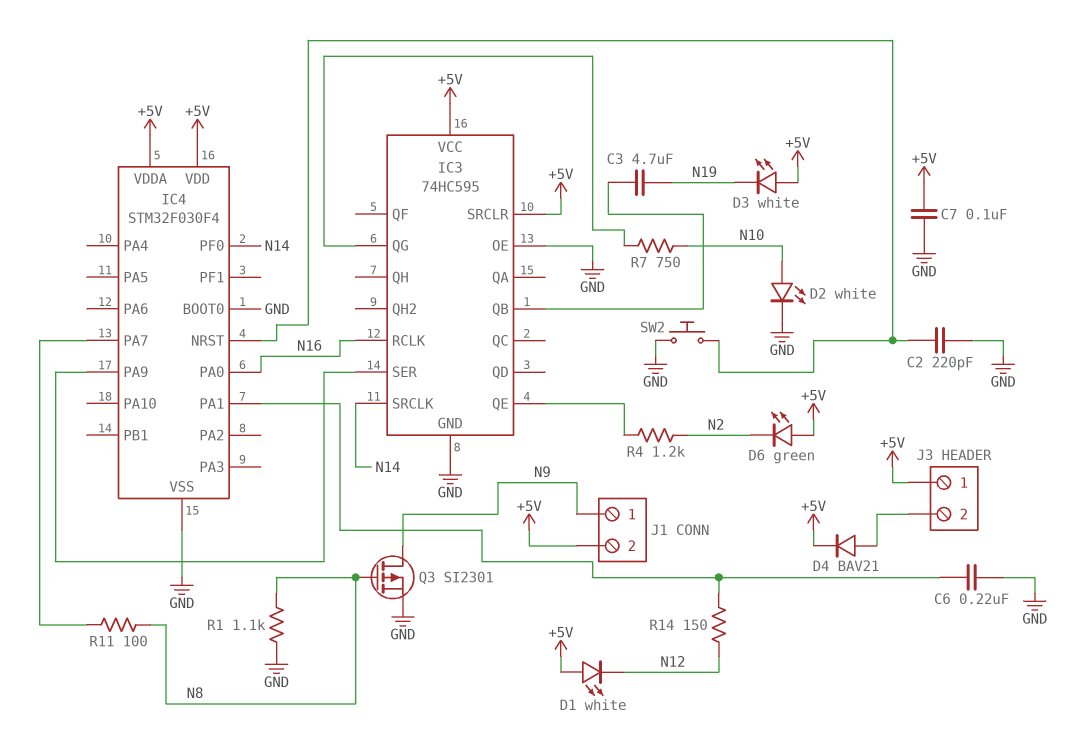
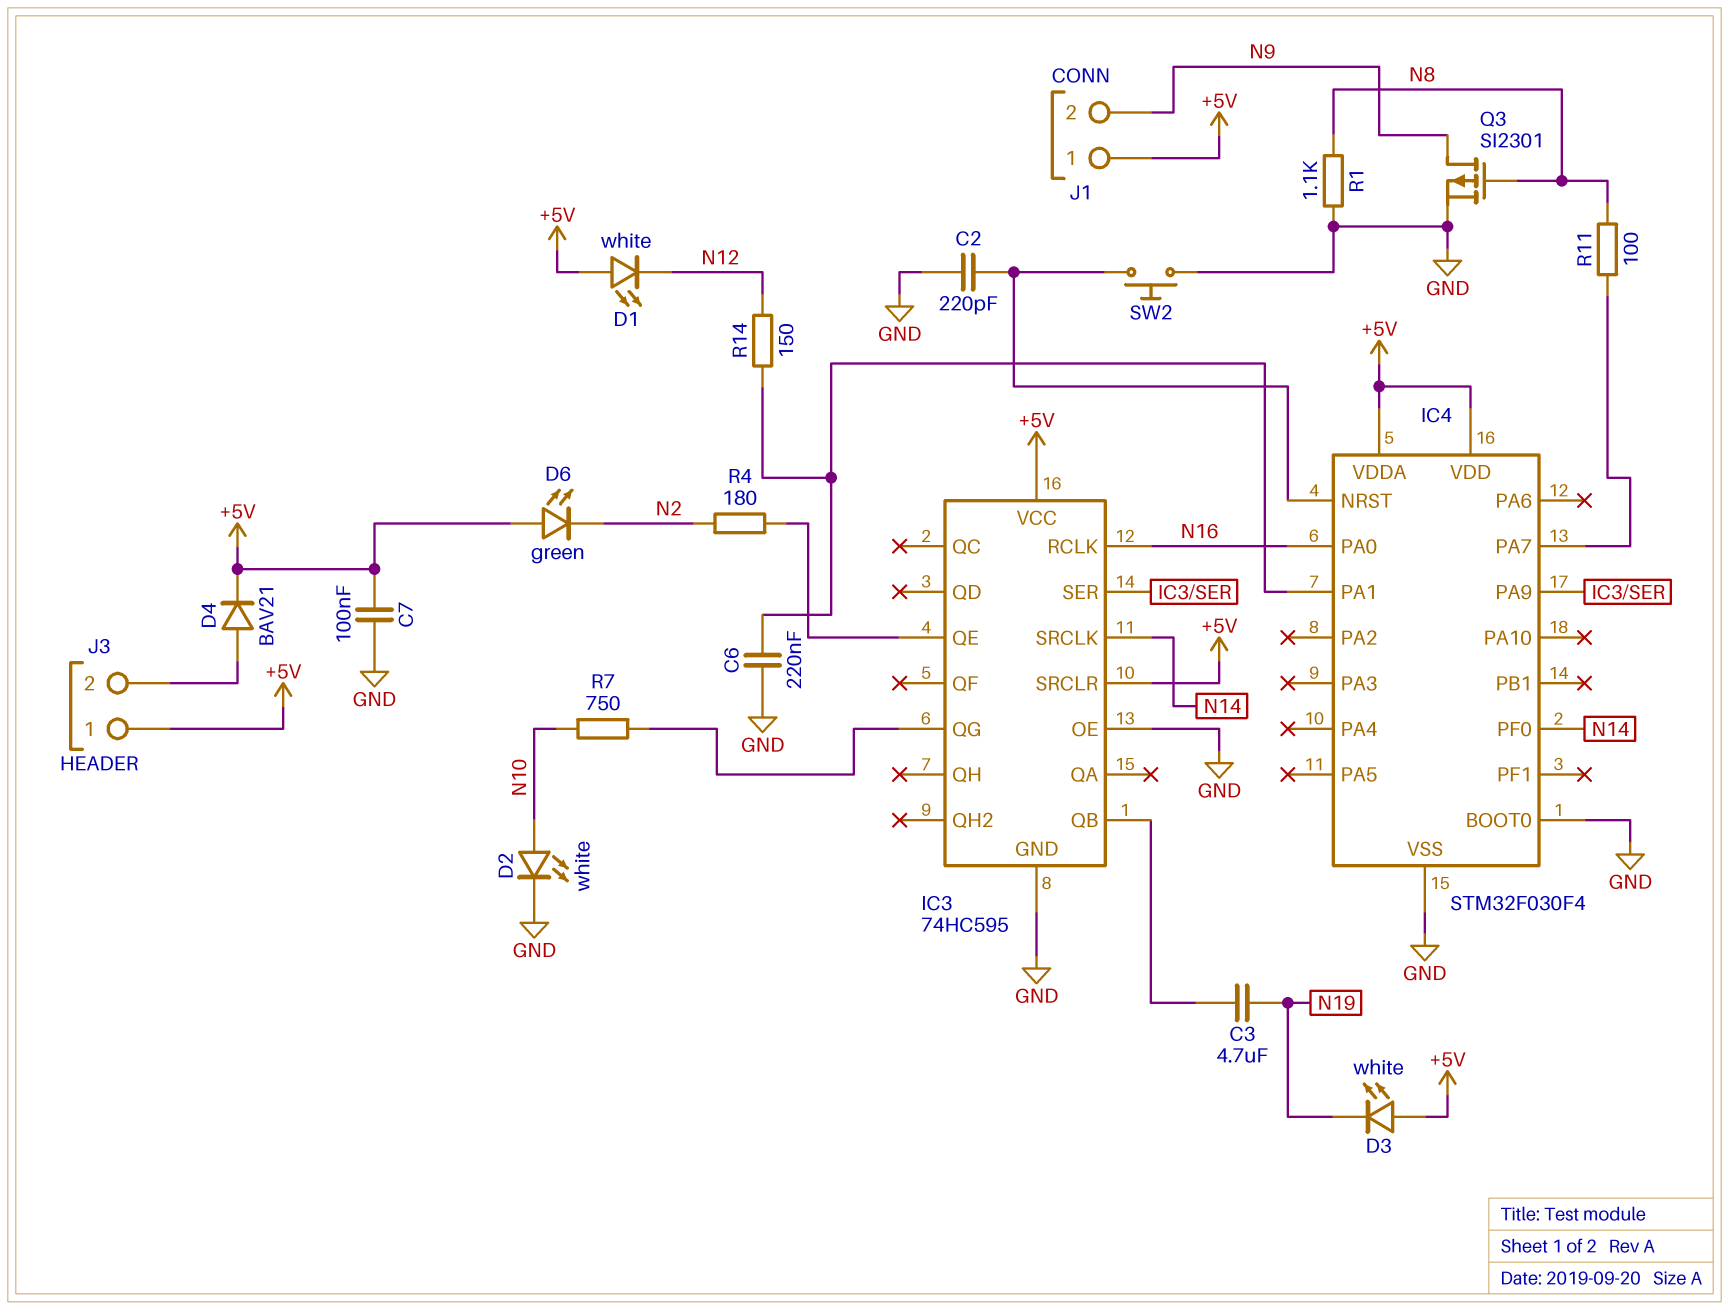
J1 pin 1: N9 -> +5V
J1 pin 2: +5V -> N9
R4: 1.2k (IC3/QE, N2) -> 180 (IC3/QE, N2)

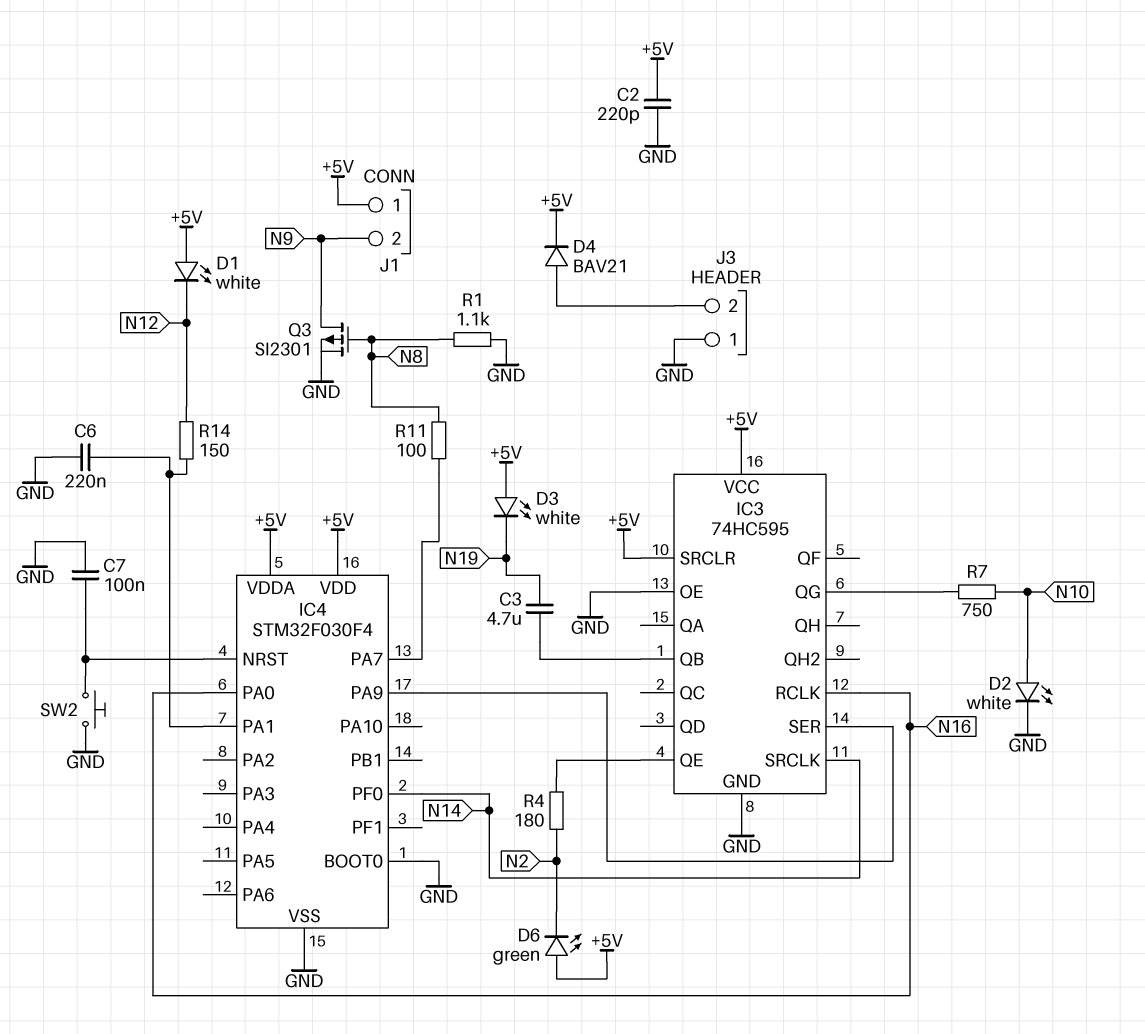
C2: 220pF (GND, IC4/NRST) -> 220pF (+5V, GND)
C7: 100nF (+5V, GND) -> 100nF (GND, IC4/NRST)
J3 pin 1: +5V -> GND

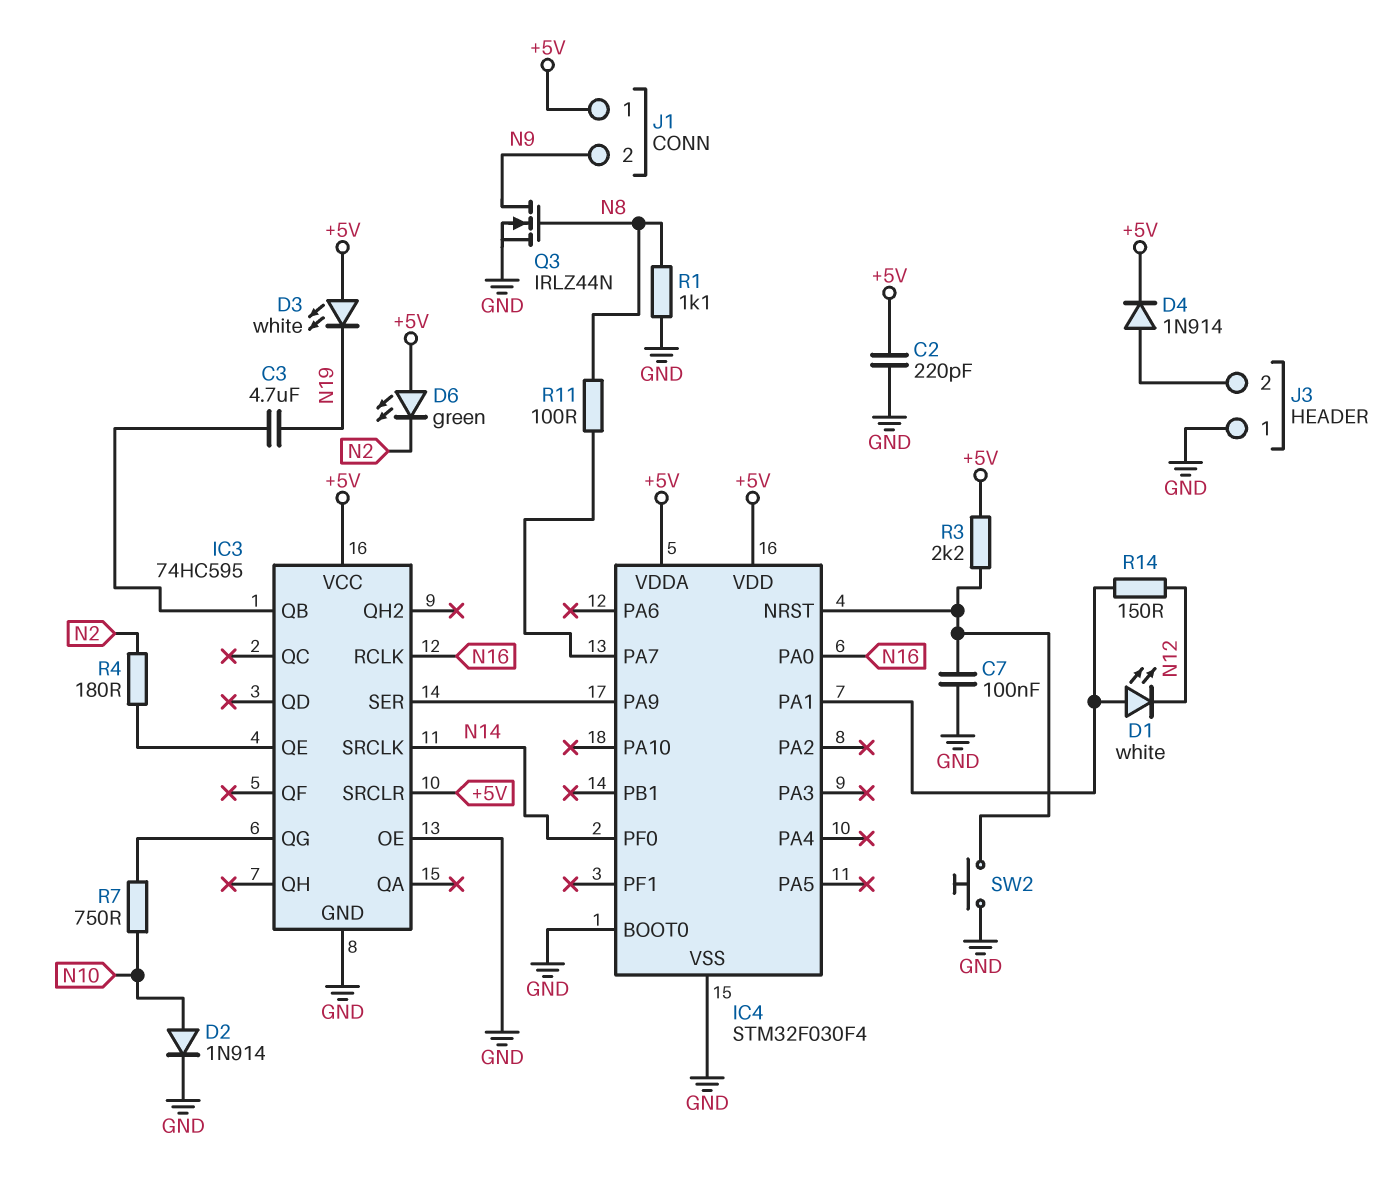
C6: 220nF (GND, IC4/PA1) -> none
D1: LED white (A +5V, K N12) -> LED white (A IC4/PA1, K N12)
D2: LED white (A N10, K GND) -> diode 1N914 (A N10, K GND)
D4: diode BAV21 (A J3/2, K +5V) -> diode 1N914 (A J3/2, K +5V)
Q3: PMOS SI2301 (G N8, D N9, S GND) -> NMOS IRLZ44N (G N8, D N9, S GND)
R3: none -> 2.2k (+5V, IC4/NRST)

